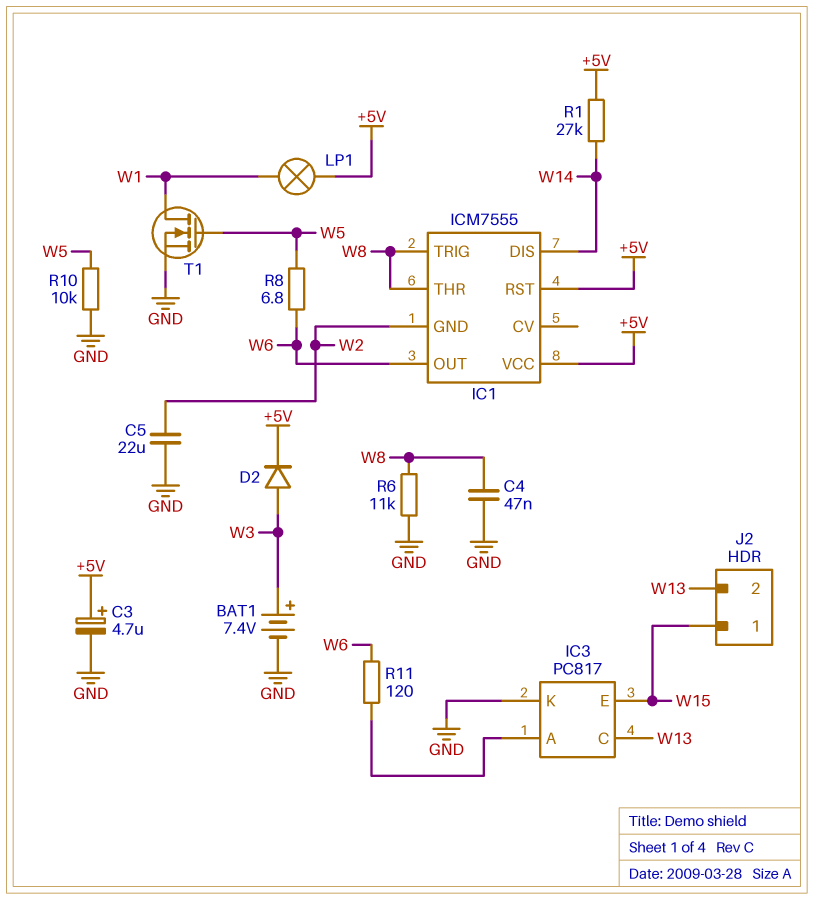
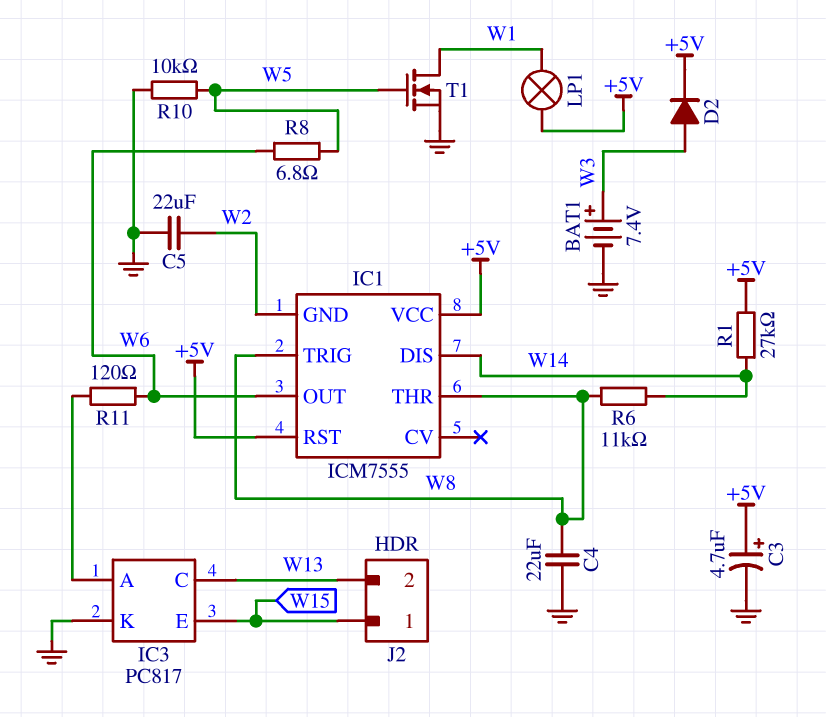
C4: 47nF (GND, W8) -> 22uF (GND, W8)
R6: 11k (GND, W8) -> 11k (W8, W14)

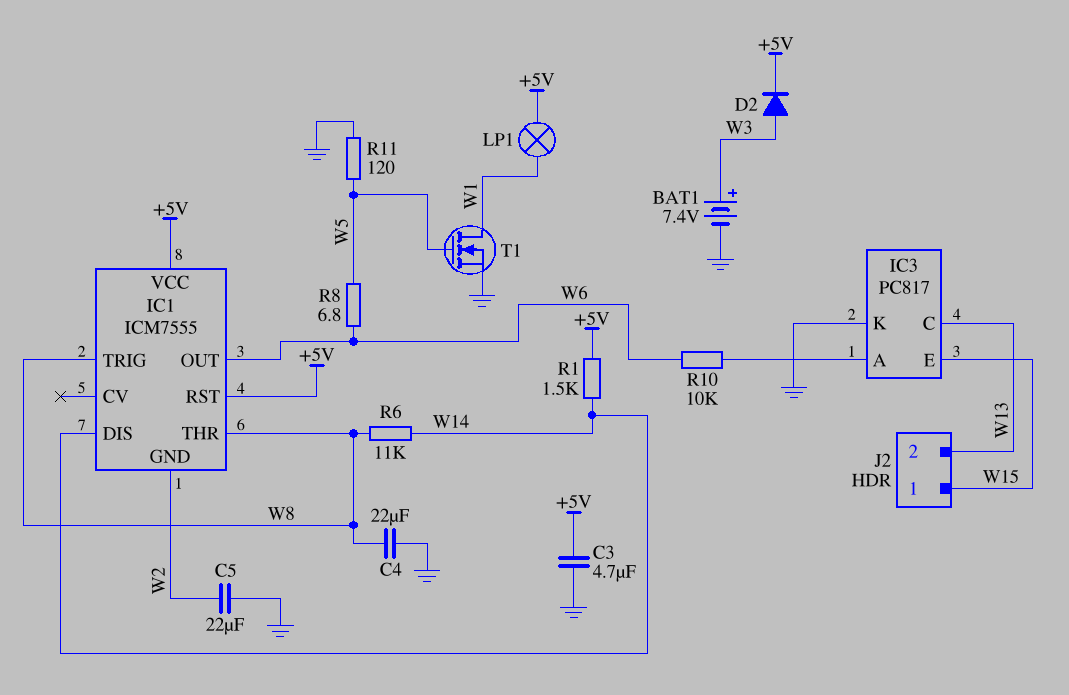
C3: 4.7uF (plus +5V, minus GND) -> 4.7uF (+5V, GND)
R1: 27k (+5V, W14) -> 1.5k (+5V, W14)
R10: 10k (GND, W5) -> 10k (IC3/A, W6)
R11: 120 (IC3/A, W6) -> 120 (GND, W5)

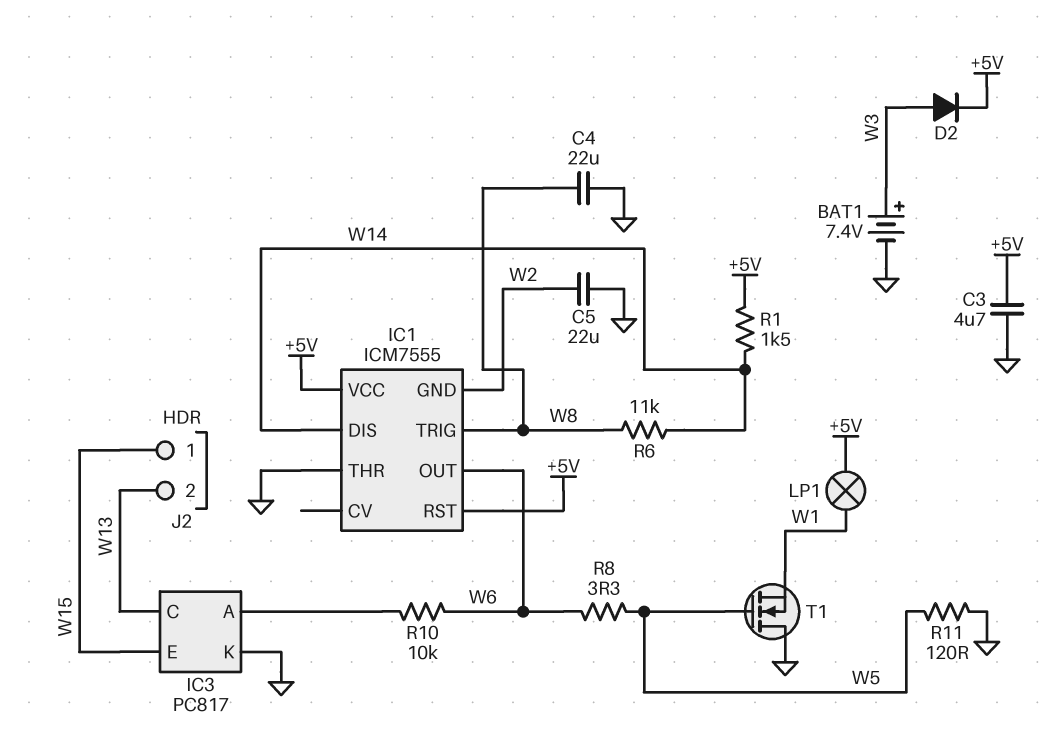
IC1 pin THR: W8 -> GND
R8: 6.8 (W5, W6) -> 3.3 (W5, W6)
T1: NMOS (G W5, D W1, S GND) -> NMOS (G W5, D GND, S W1)

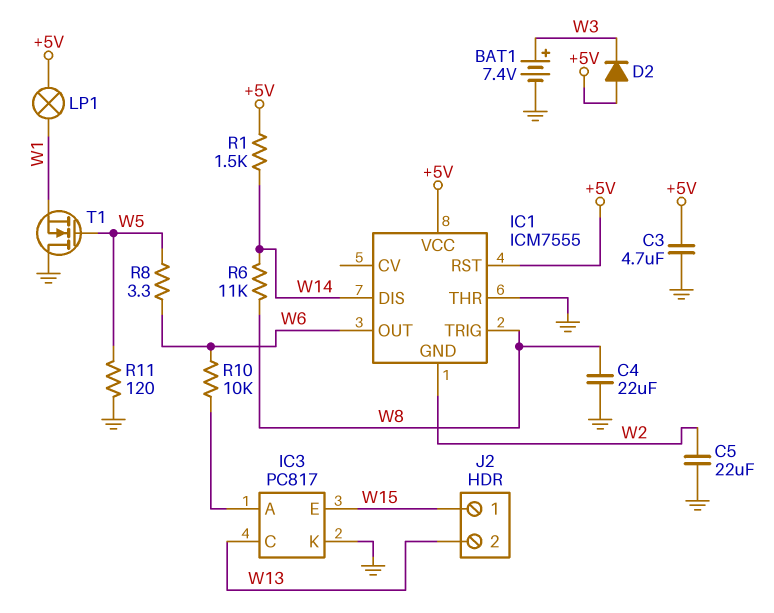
D2: diode (A W3, K +5V) -> diode (A +5V, K W3)

